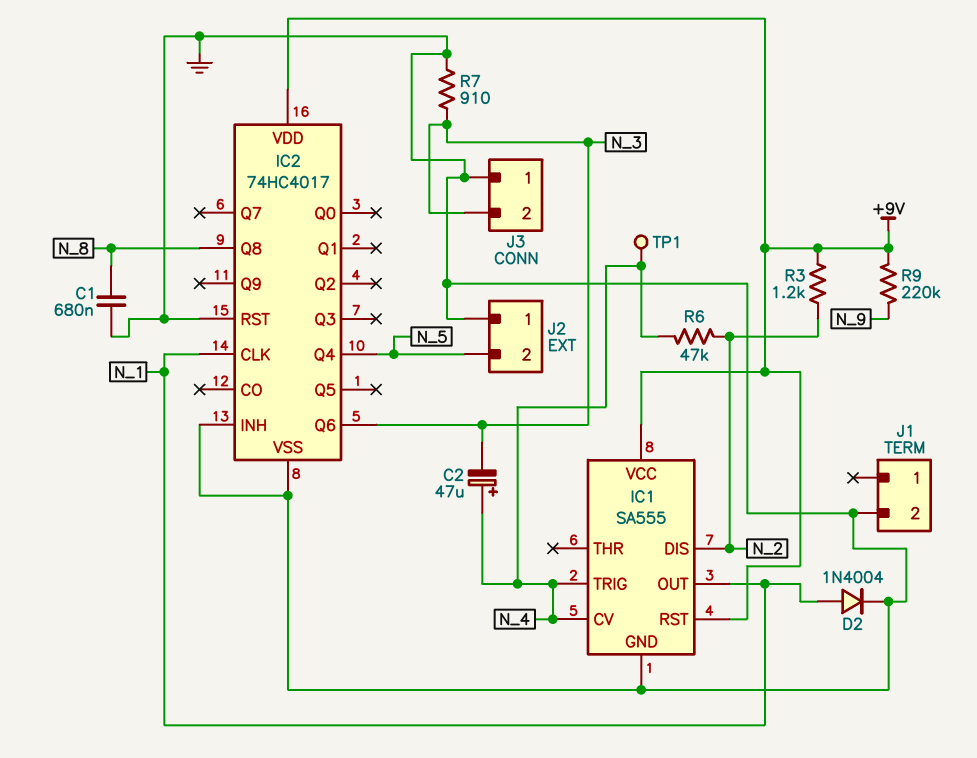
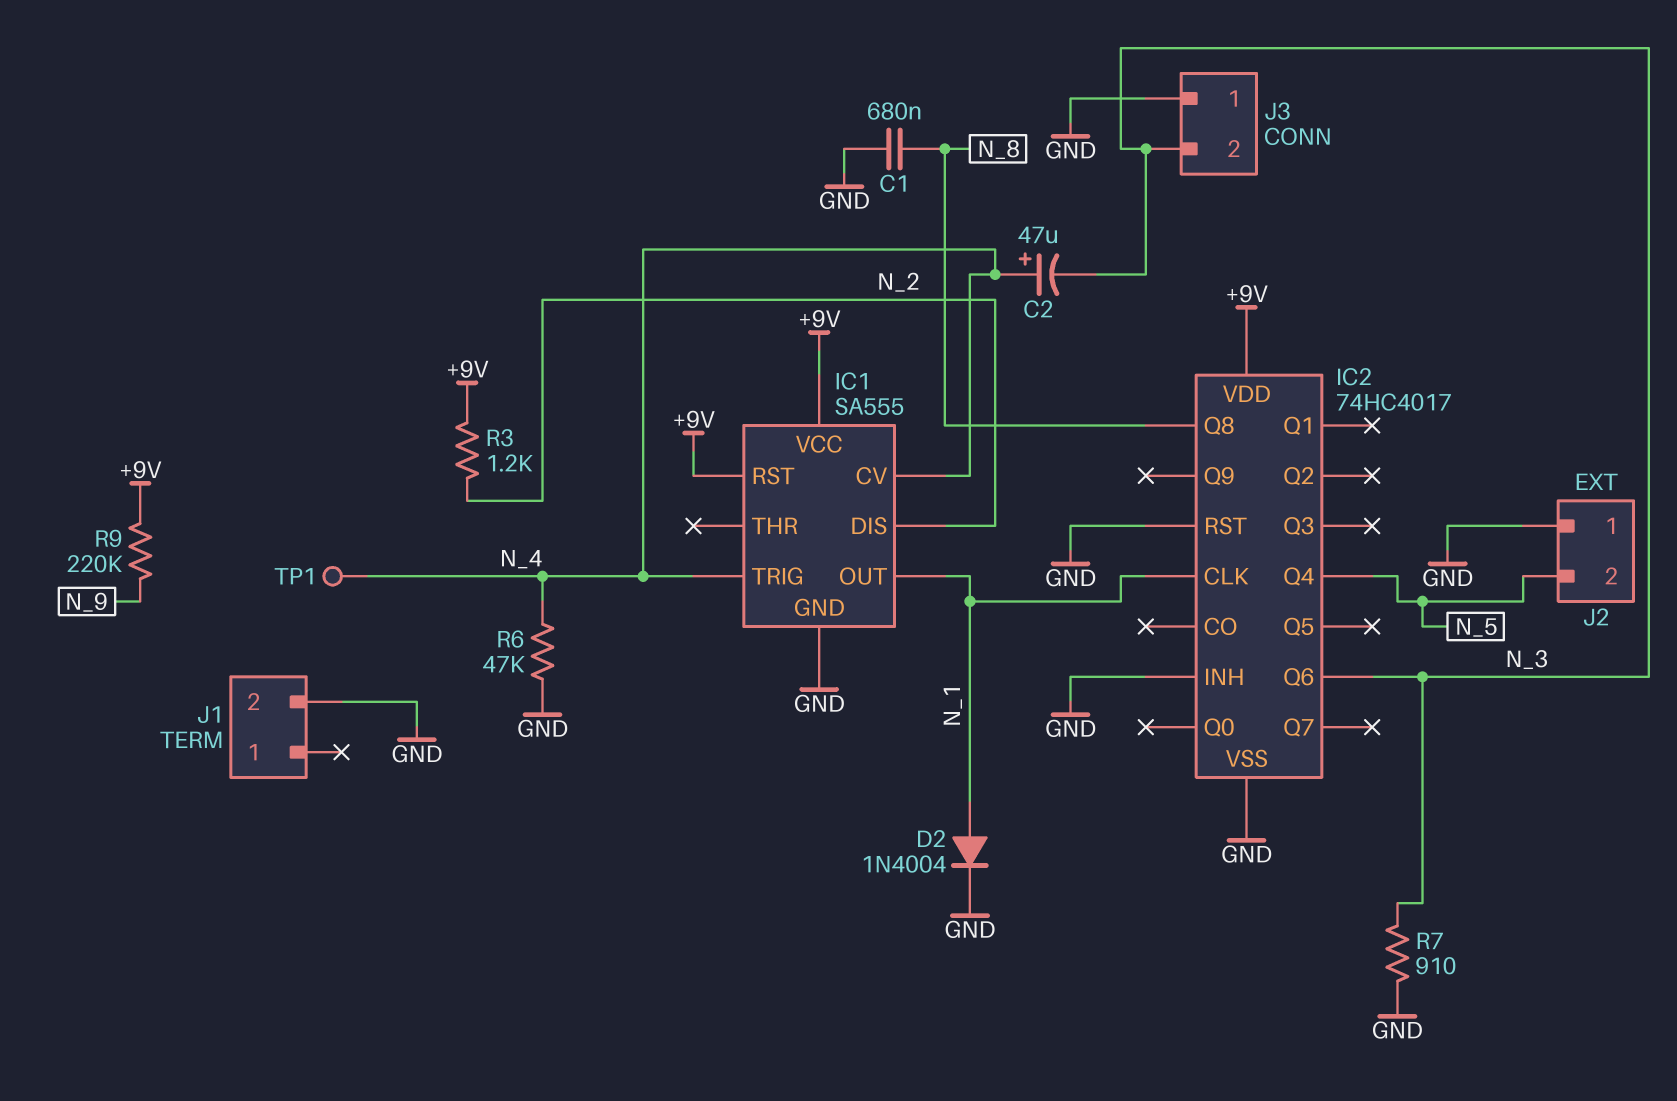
R6: 47k (N_2, N_4) -> 47k (GND, N_4)

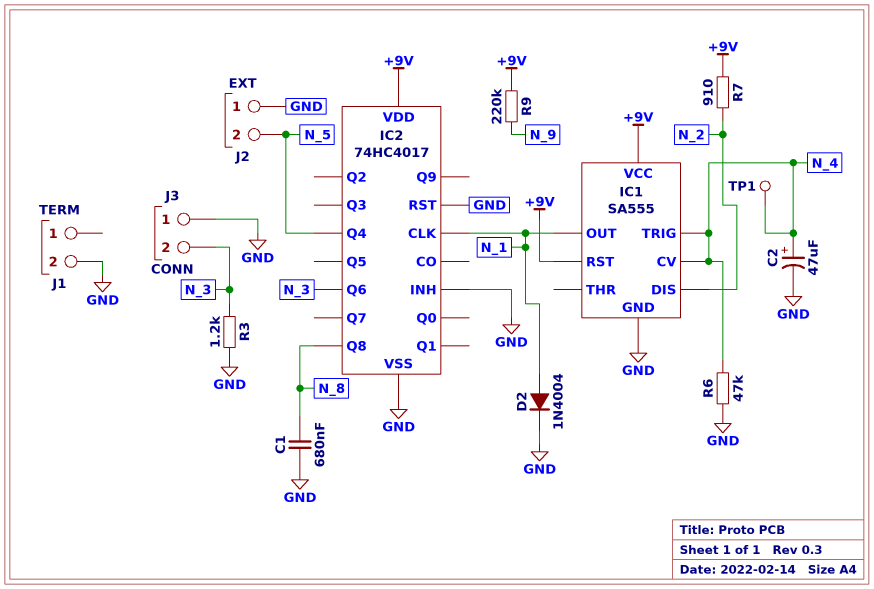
C2: 47uF (plus N_4, minus N_3) -> 47uF (plus N_4, minus GND)
R3: 1.2k (+9V, N_2) -> 1.2k (GND, N_3)
R7: 910 (GND, N_3) -> 910 (+9V, N_2)

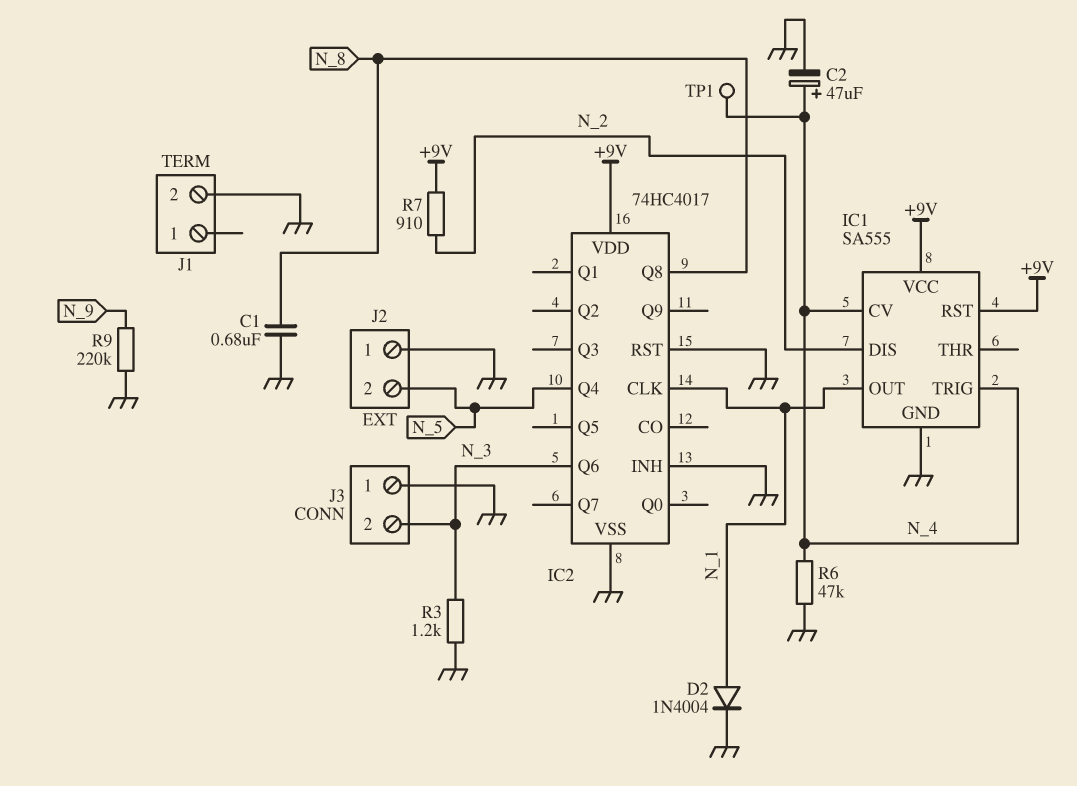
R9: 220k (+9V, N_9) -> 220k (GND, N_9)

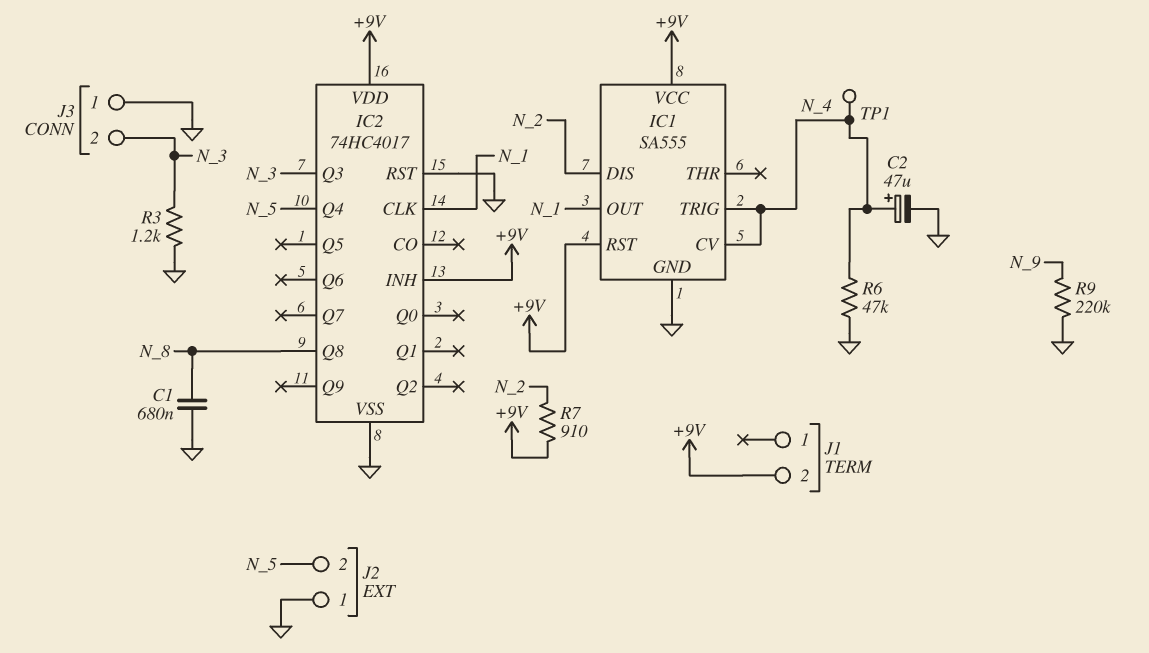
D2: diode 1N4004 (A N_1, K GND) -> none
IC2 pin INH: GND -> +9V
IC2 pin Q3: none -> N_3
IC2 pin Q6: N_3 -> none
J1 pin 2: GND -> +9V

